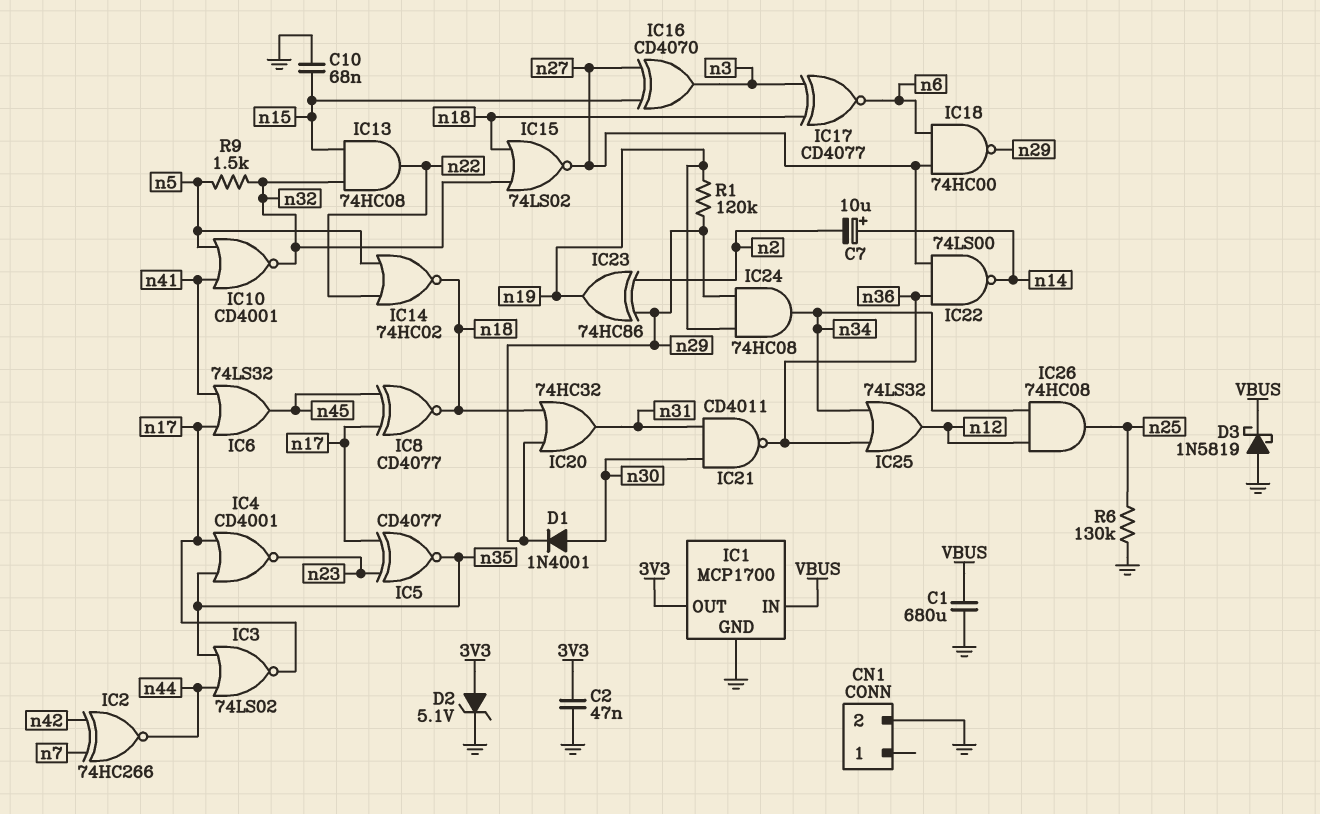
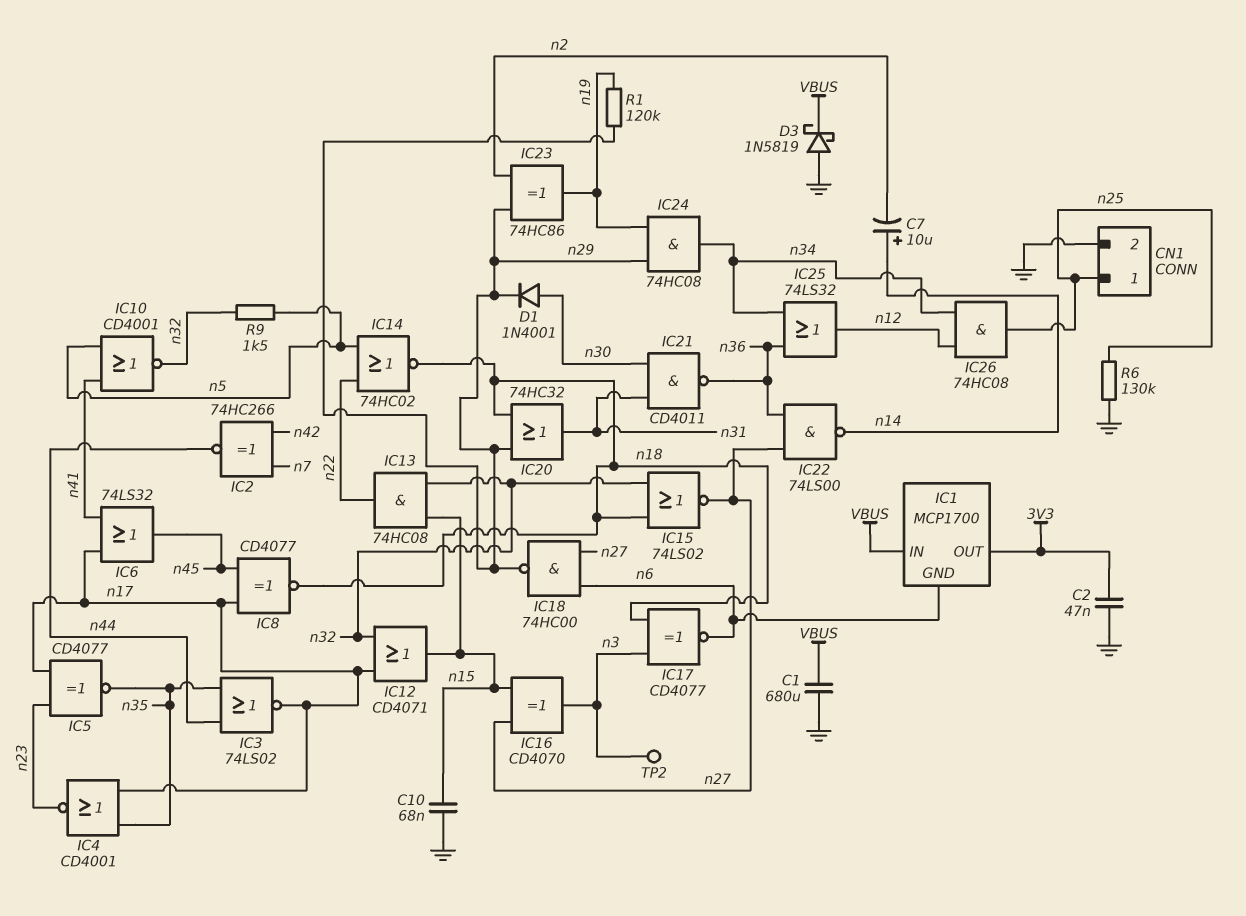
CN1 pin 1: none -> n25
D2: zener 5.1V (A 3V3, K GND) -> none
IC1 pin GND: GND -> n6
IC12: none -> OR CD4071 (in n17, in n32, out n15)
TP2: none -> test point (n3)

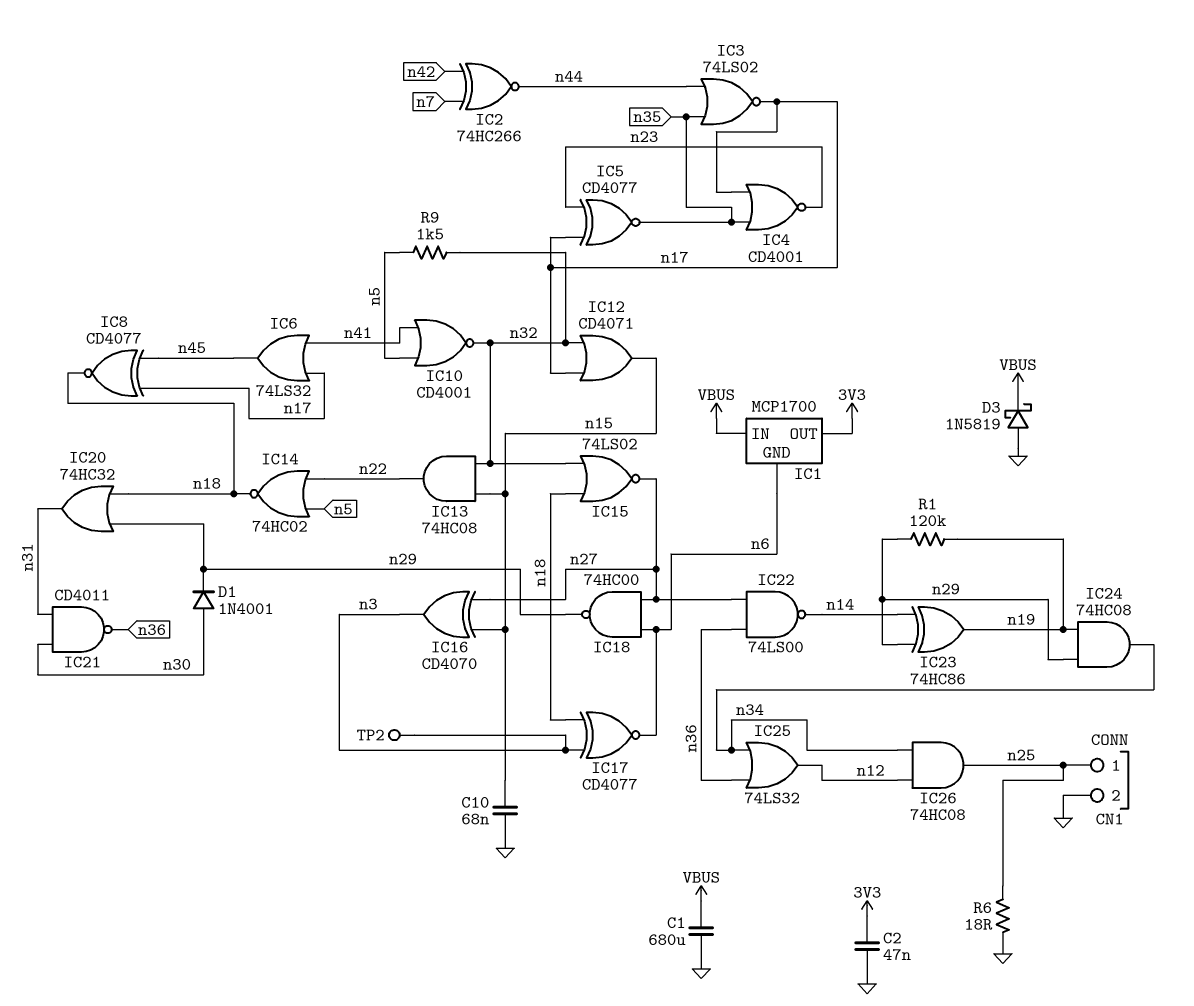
C7: 10uF (plus n14, minus n2) -> none
IC23: XOR 74HC86 (in n2, in n29, out n19) -> XOR 74HC86 (in n14, in n29, out n19)
R6: 130k (GND, n25) -> 18 (GND, n25)

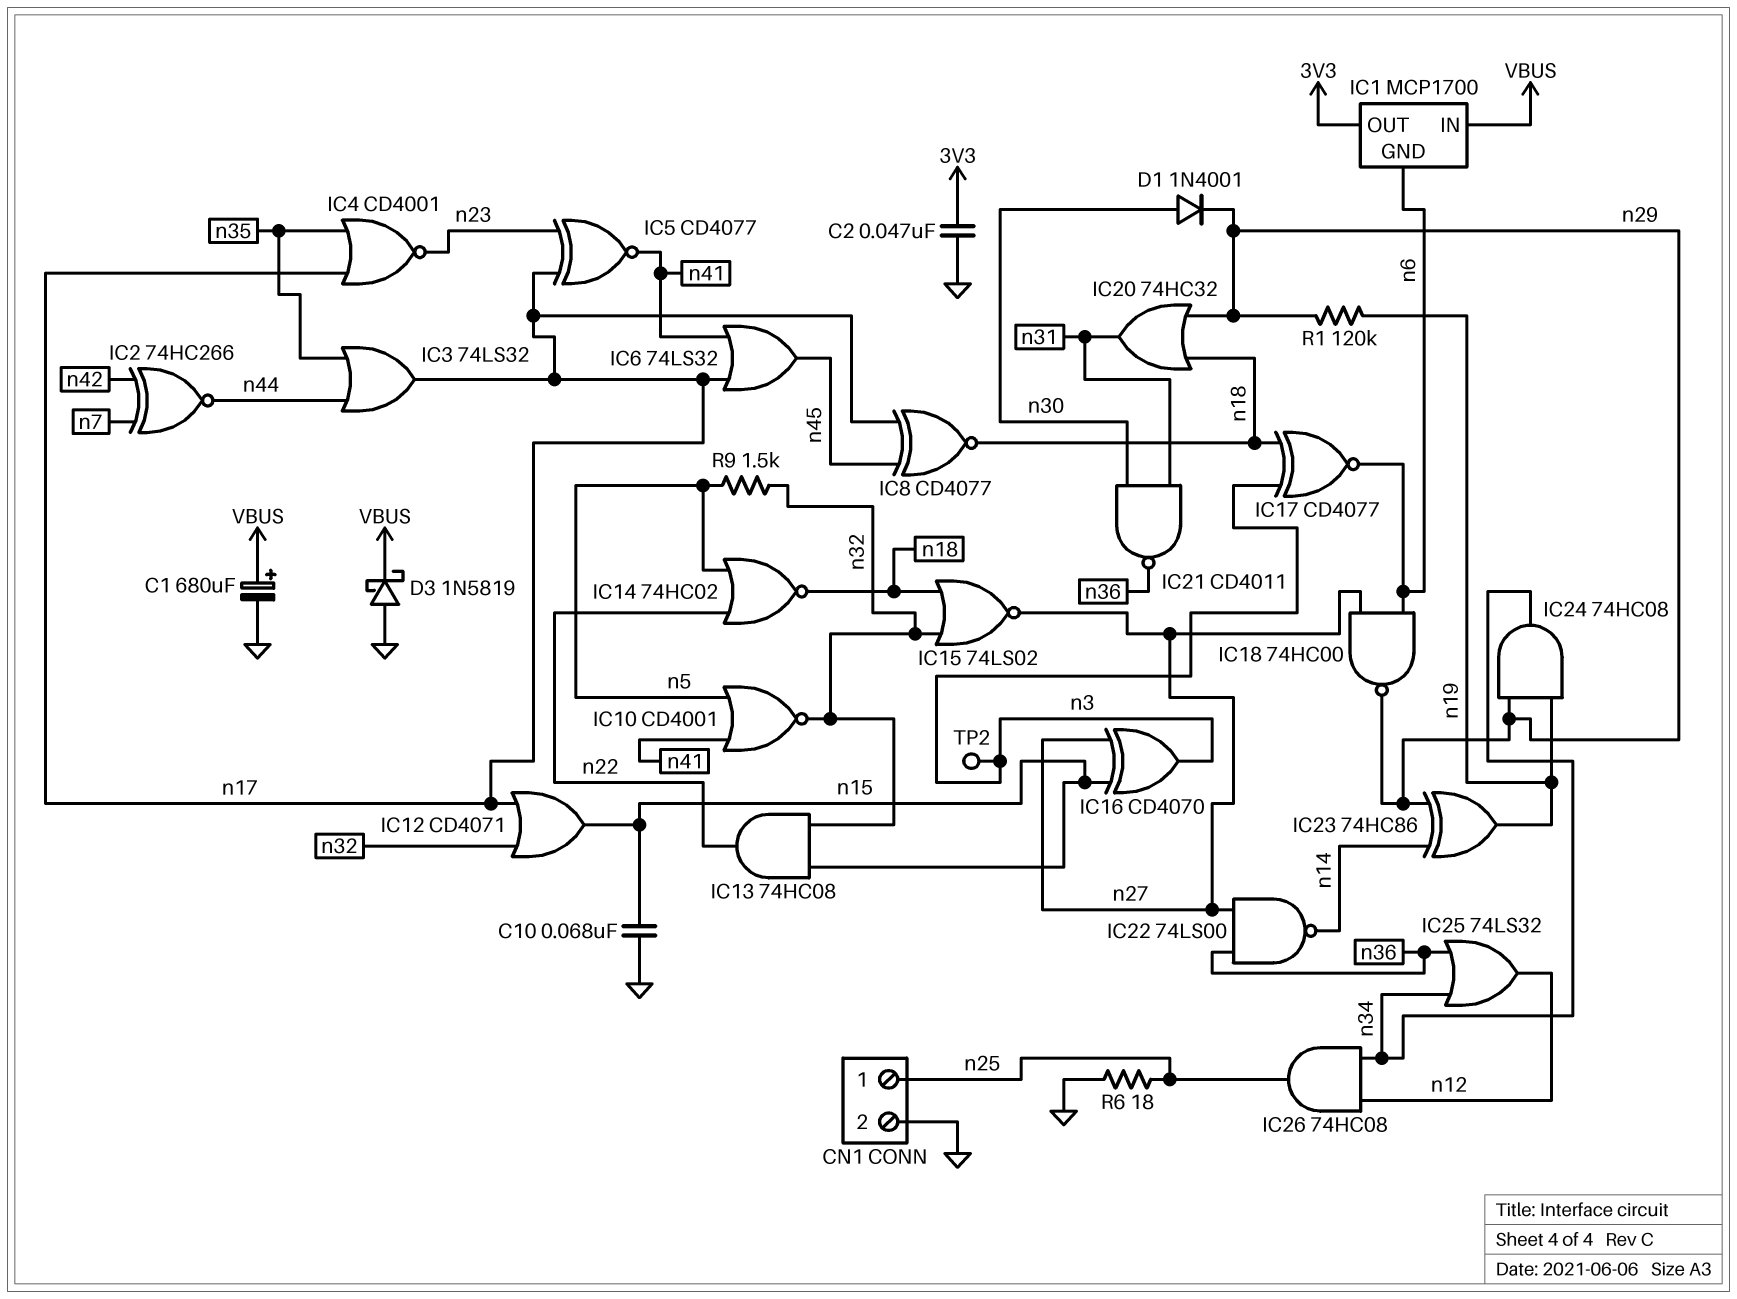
C1: 680uF (GND, VBUS) -> 680uF (plus VBUS, minus GND)
IC3: NOR 74LS02 (in n35, in n44, out n17) -> OR 74LS32 (in n35, in n44, out n17)
IC5: XNOR CD4077 (in n17, in n23, out n35) -> XNOR CD4077 (in n17, in n23, out n41)

